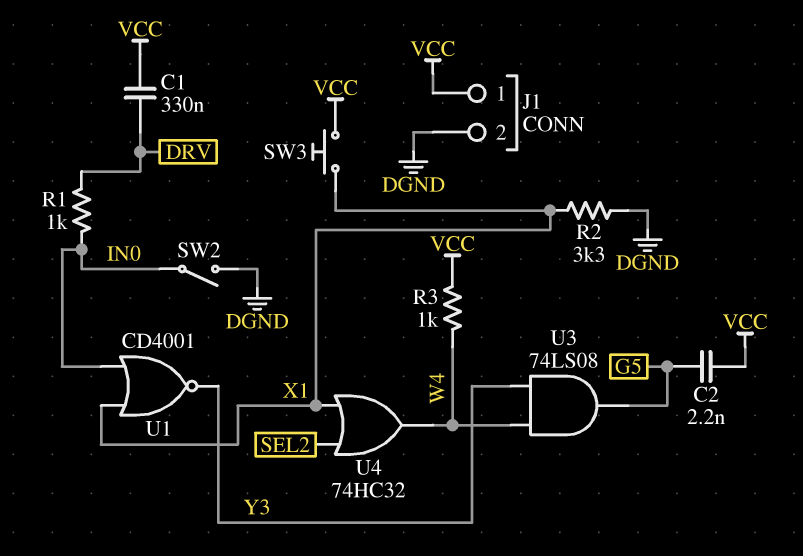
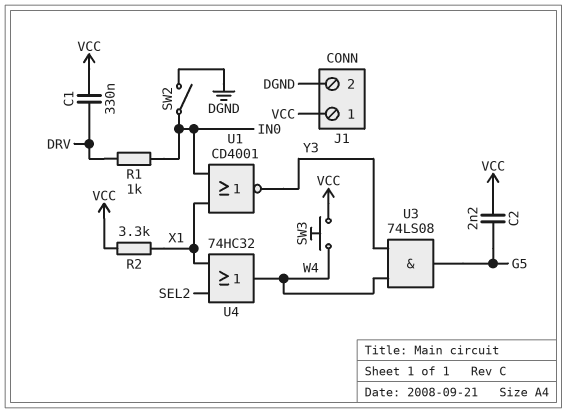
R2: 3.3k (DGND, X1) -> 3.3k (VCC, X1)
R3: 1k (VCC, W4) -> none
SW3: button (VCC, X1) -> button (VCC, W4)

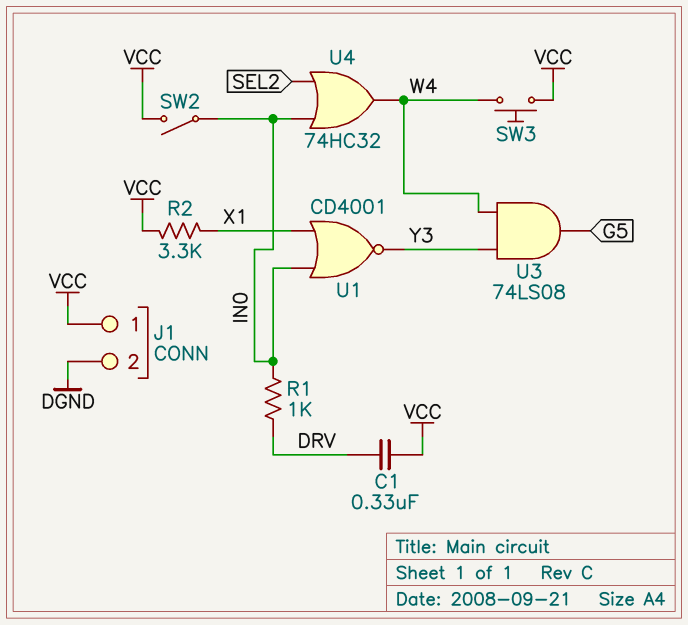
C2: 2.2nF (G5, VCC) -> none
SW2: switch (DGND, IN0) -> switch (IN0, VCC)
U4: OR 74HC32 (in SEL2, in X1, out W4) -> OR 74HC32 (in IN0, in SEL2, out W4)

